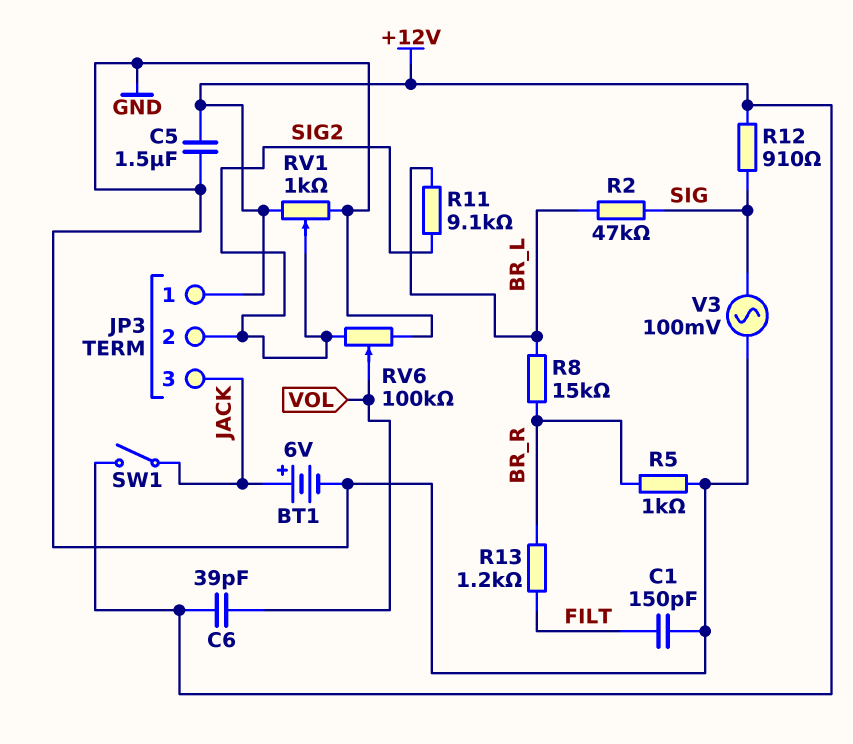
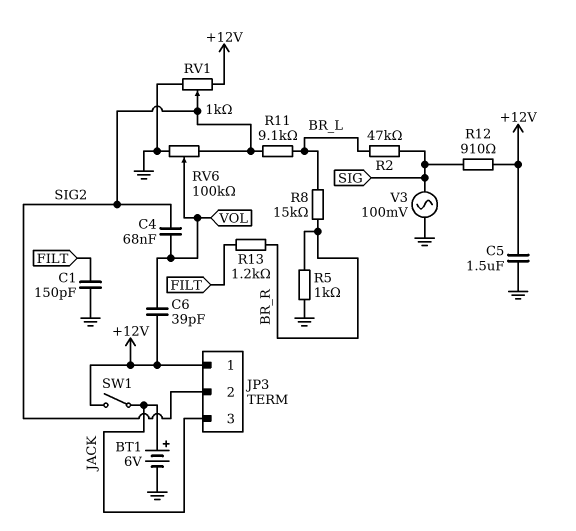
C4: none -> 68nF (SIG2, VOL)

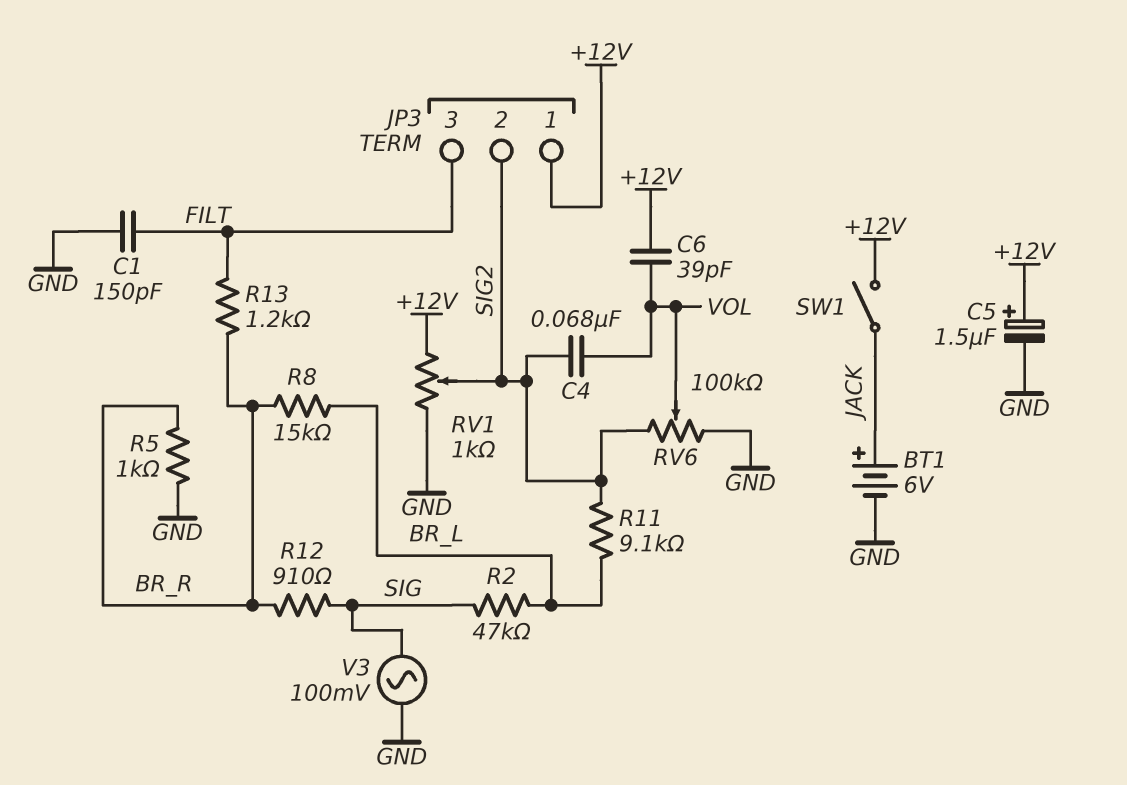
C5: 1.5uF (+12V, GND) -> 1.5uF (plus +12V, minus GND)
JP3 pin 3: JACK -> FILT
R12: 910 (+12V, SIG) -> 910 (BR_R, SIG)

